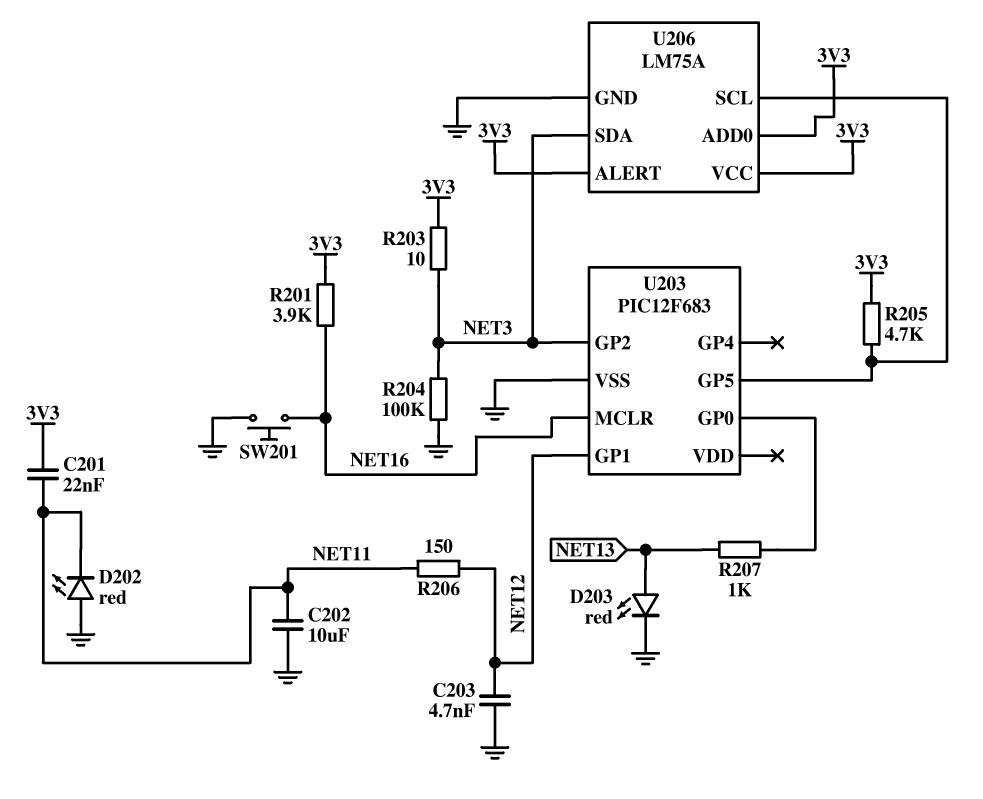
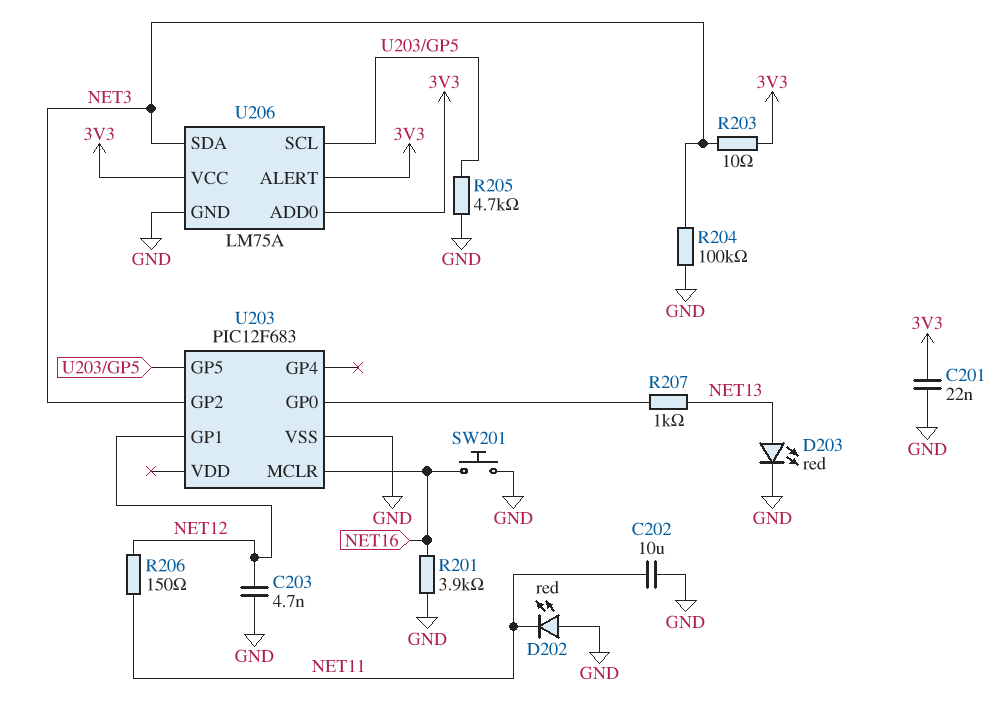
C201: 22nF (3V3, NET11) -> 22nF (3V3, GND)
R201: 3.9k (3V3, NET16) -> 3.9k (GND, NET16)
R205: 4.7k (3V3, U203/GP5) -> 4.7k (GND, U203/GP5)

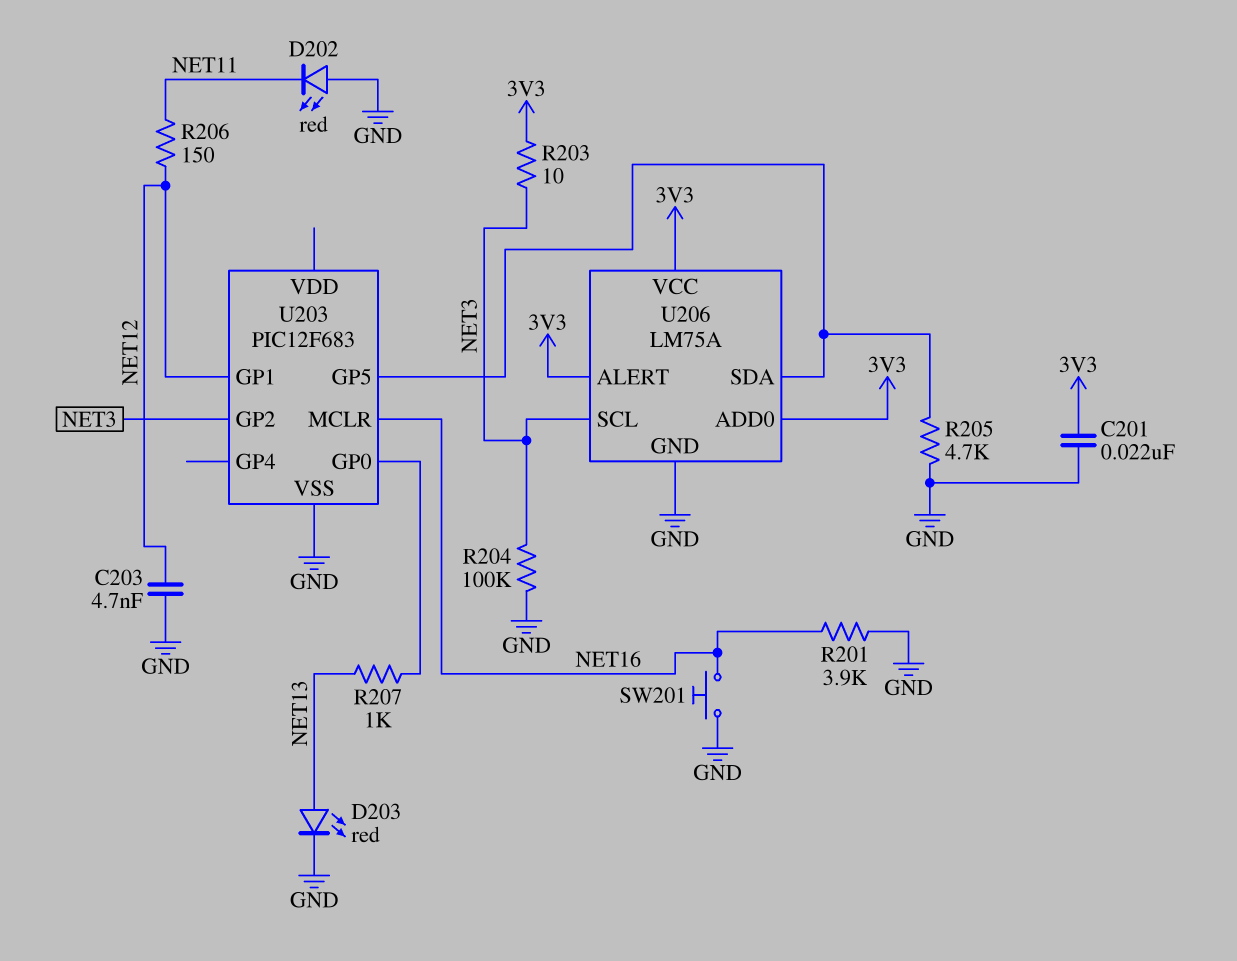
C202: 10uF (GND, NET11) -> none
U206 pin SCL: U203/GP5 -> NET3
U206 pin SDA: NET3 -> U203/GP5

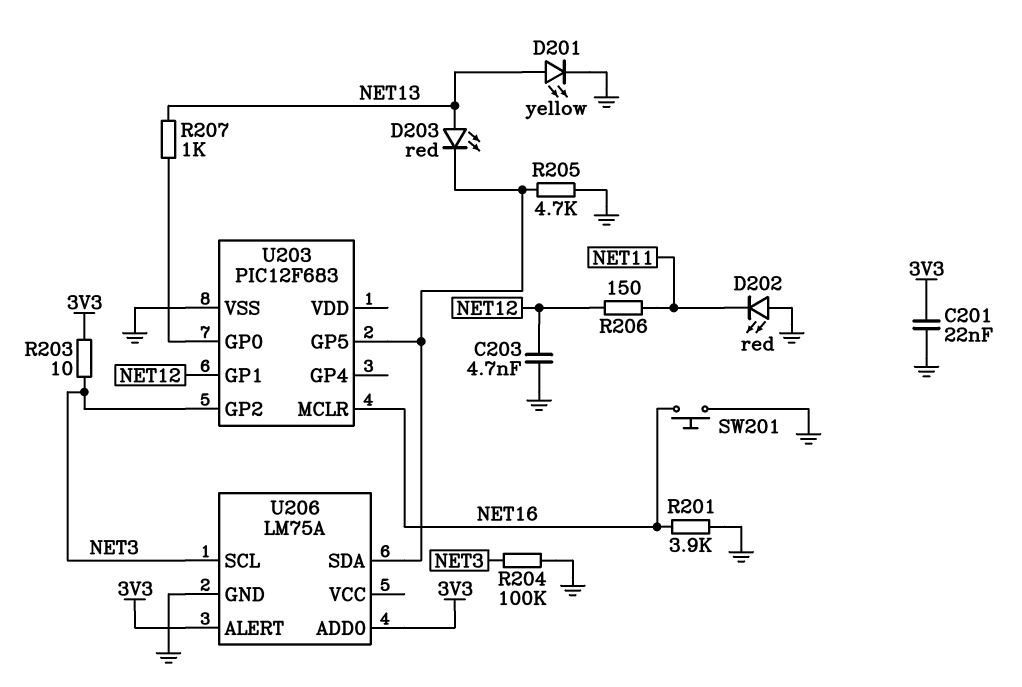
D201: none -> LED yellow (A NET13, K GND)
D203: LED red (A NET13, K GND) -> LED red (A NET13, K U203/GP5)
U206 pin VCC: 3V3 -> none

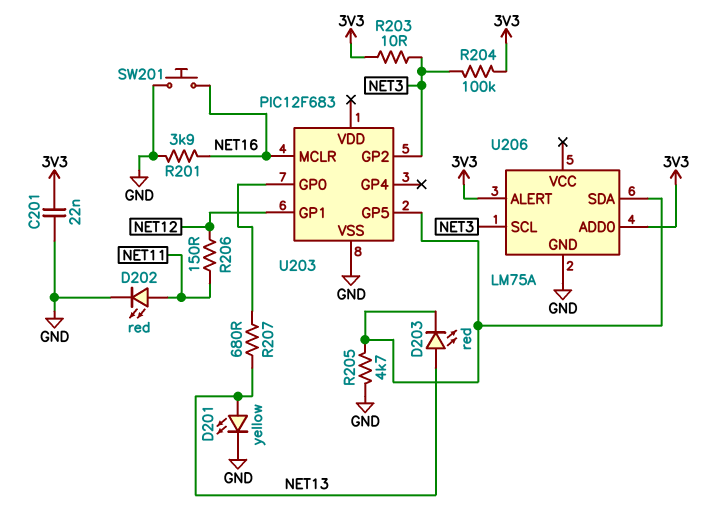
C203: 4.7nF (GND, NET12) -> none
D202: LED red (A GND, K NET11) -> LED red (A NET11, K GND)
R204: 100k (GND, NET3) -> 100k (3V3, NET3)
R207: 1k (NET13, U203/GP0) -> 680 (NET13, U203/GP0)

